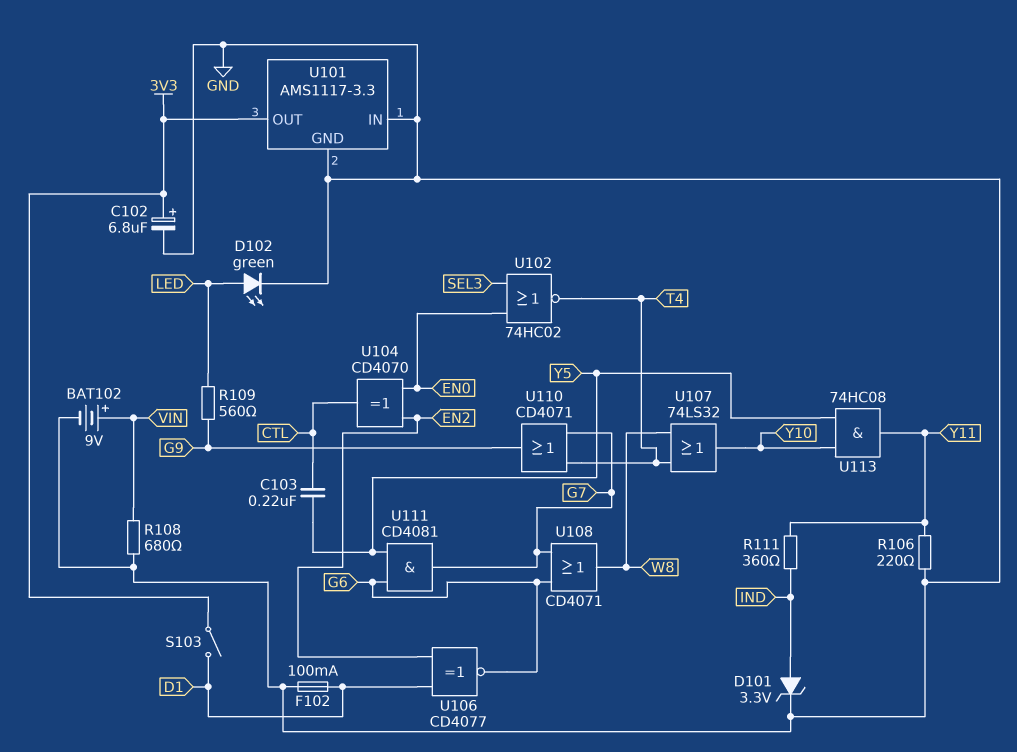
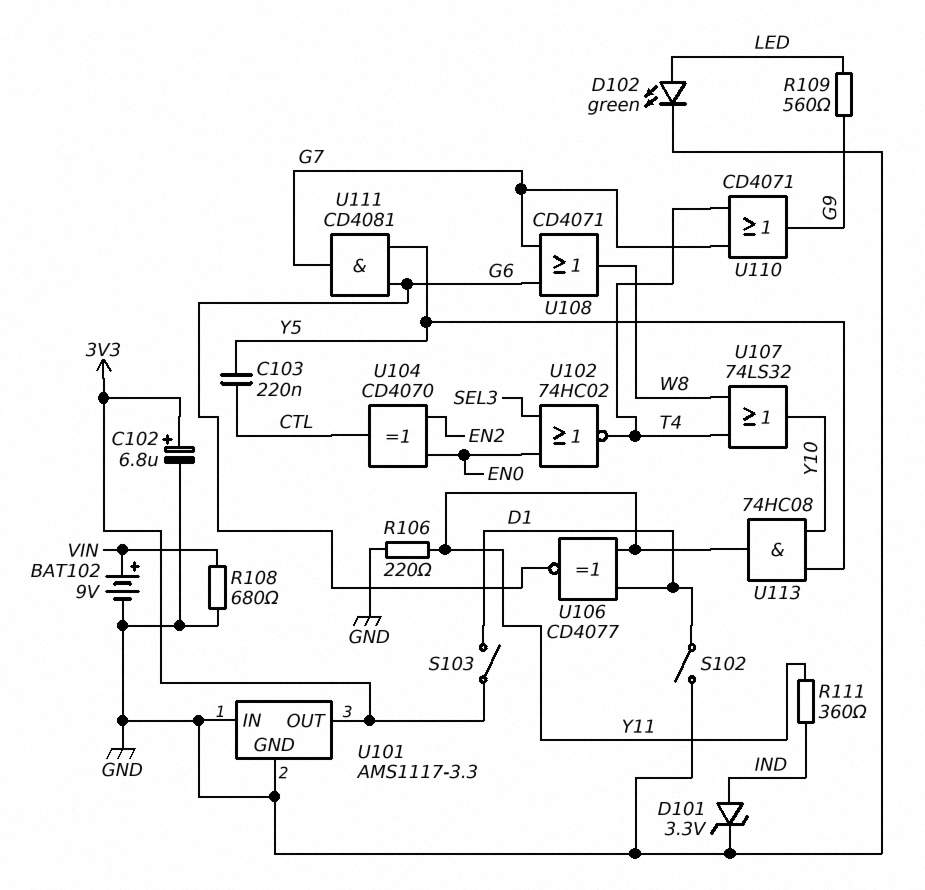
F102: 100mA (D1, GND) -> none
S102: none -> switch (D1, GND)
U106: XNOR CD4077 (in D1, in EN2, out G6) -> XNOR CD4077 (in D1, in Y11, out G6)

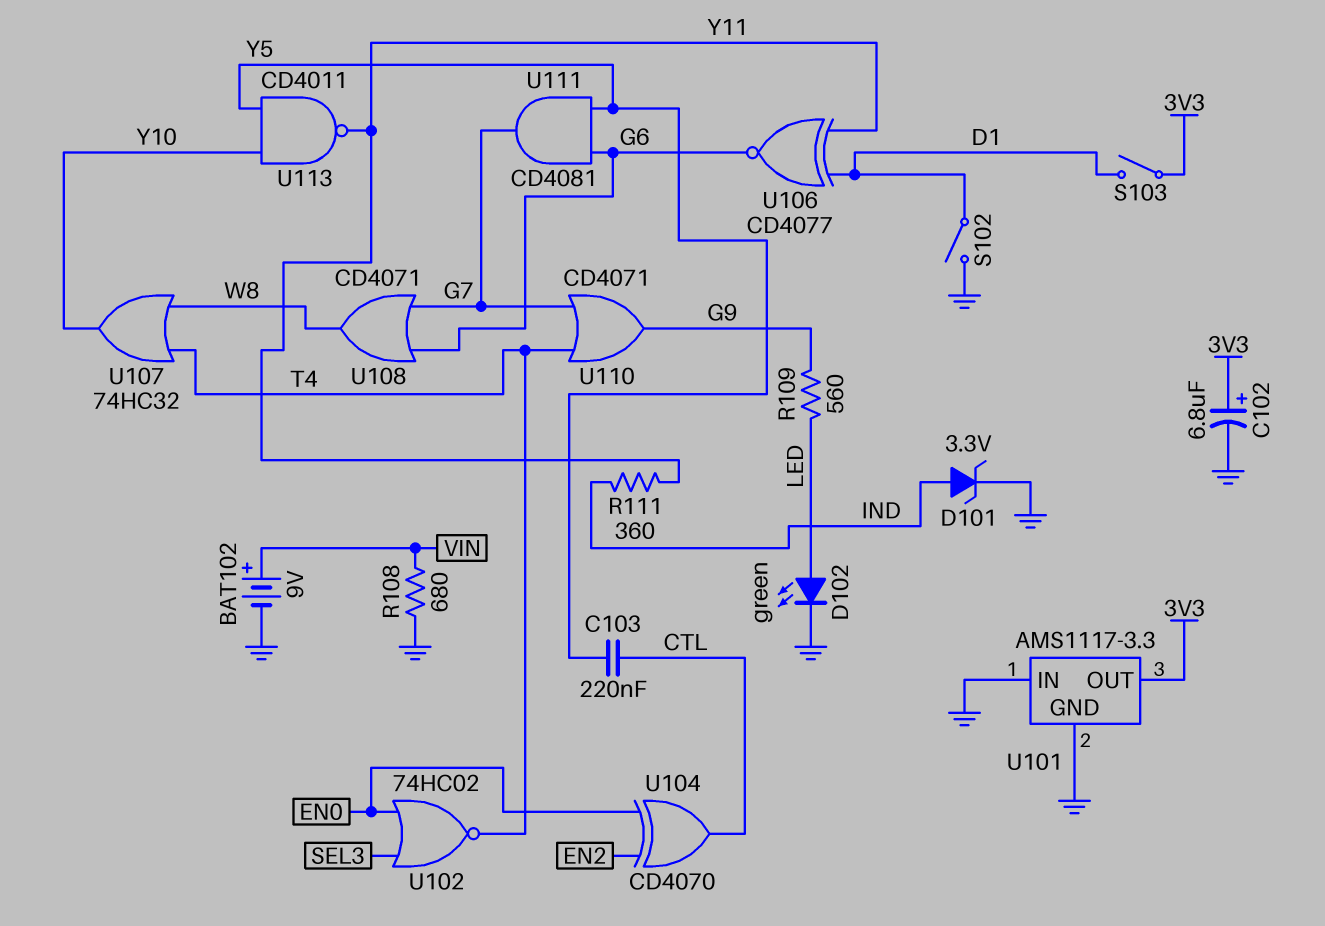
R106: 220 (GND, Y11) -> none
U107: OR 74LS32 (in T4, in W8, out Y10) -> OR 74HC32 (in T4, in W8, out Y10)
U113: AND 74HC08 (in Y5, in Y10, out Y11) -> NAND CD4011 (in Y5, in Y10, out Y11)

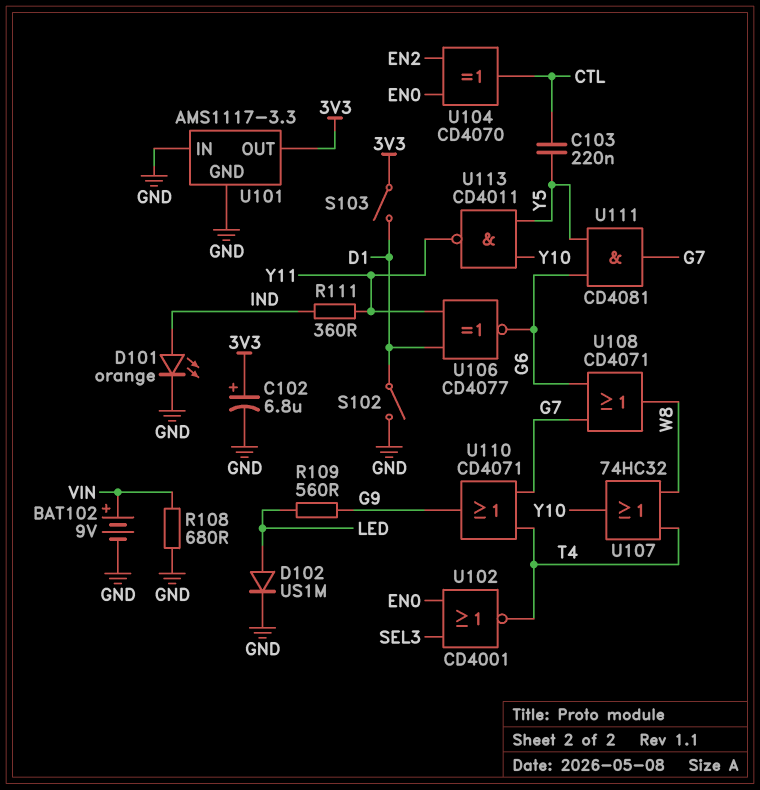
D101: zener 3.3V (A IND, K GND) -> LED orange (A IND, K GND)
D102: LED green (A LED, K GND) -> diode US1M (A LED, K GND)
U102: NOR 74HC02 (in EN0, in SEL3, out T4) -> NOR CD4001 (in EN0, in SEL3, out T4)

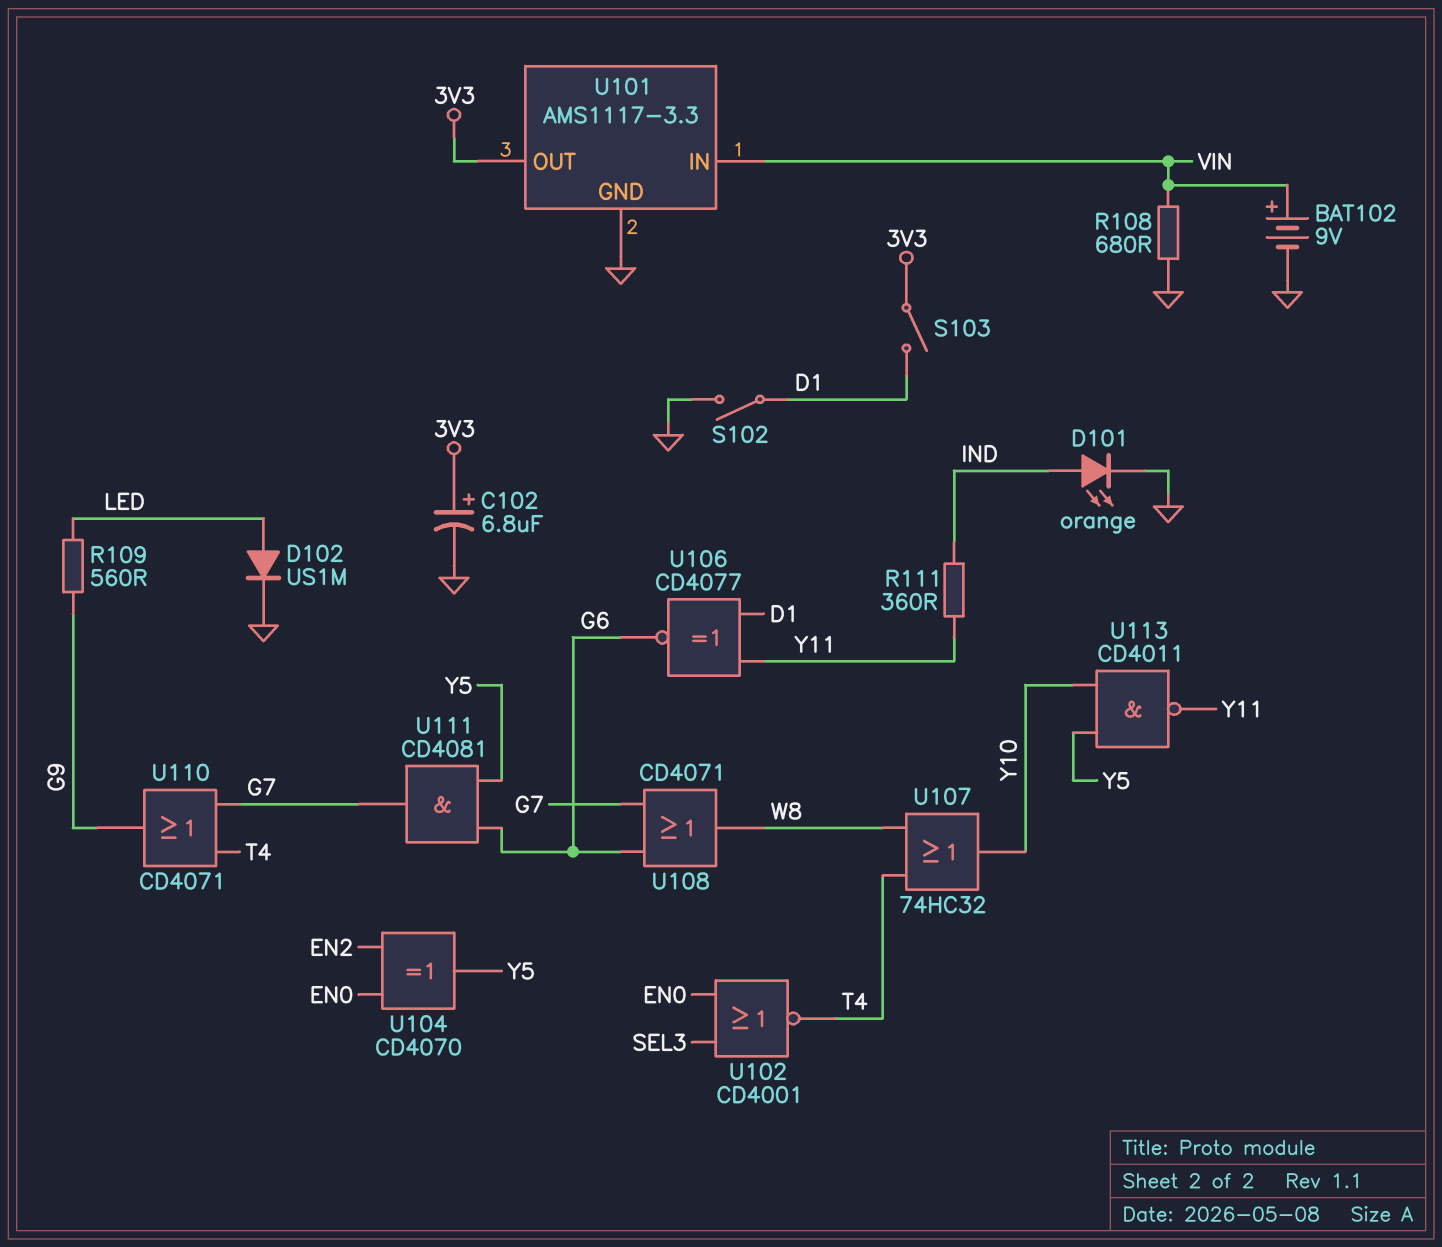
C103: 220nF (CTL, Y5) -> none
U101 pin IN: GND -> VIN
U104: XOR CD4070 (in EN0, in EN2, out CTL) -> XOR CD4070 (in EN0, in EN2, out Y5)

